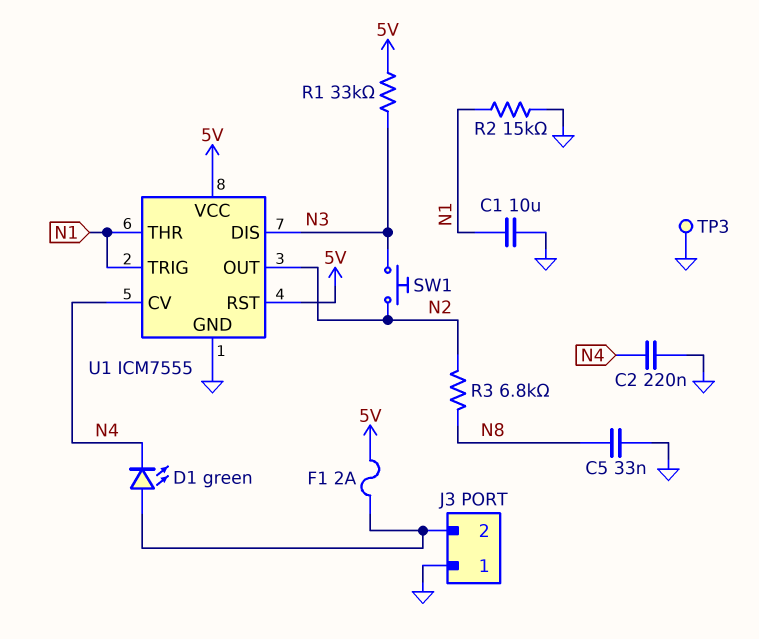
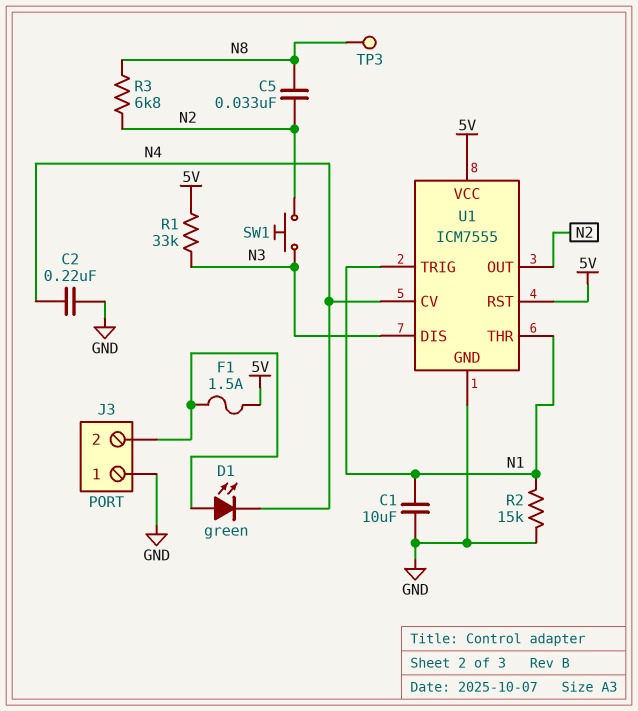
C5: 33nF (GND, N8) -> 33nF (N2, N8)
F1: 2A (5V, J3/2) -> 1.5A (5V, J3/2)
TP3: test point (GND) -> test point (N8)

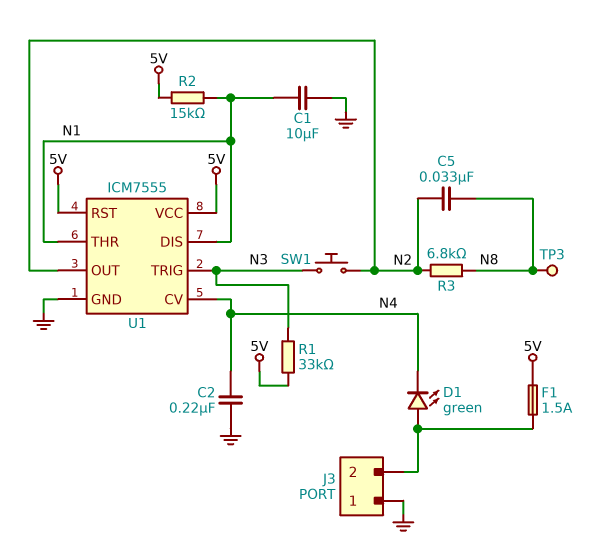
R2: 15k (GND, N1) -> 15k (5V, N1)
U1 pin DIS: N3 -> N1
U1 pin TRIG: N1 -> N3

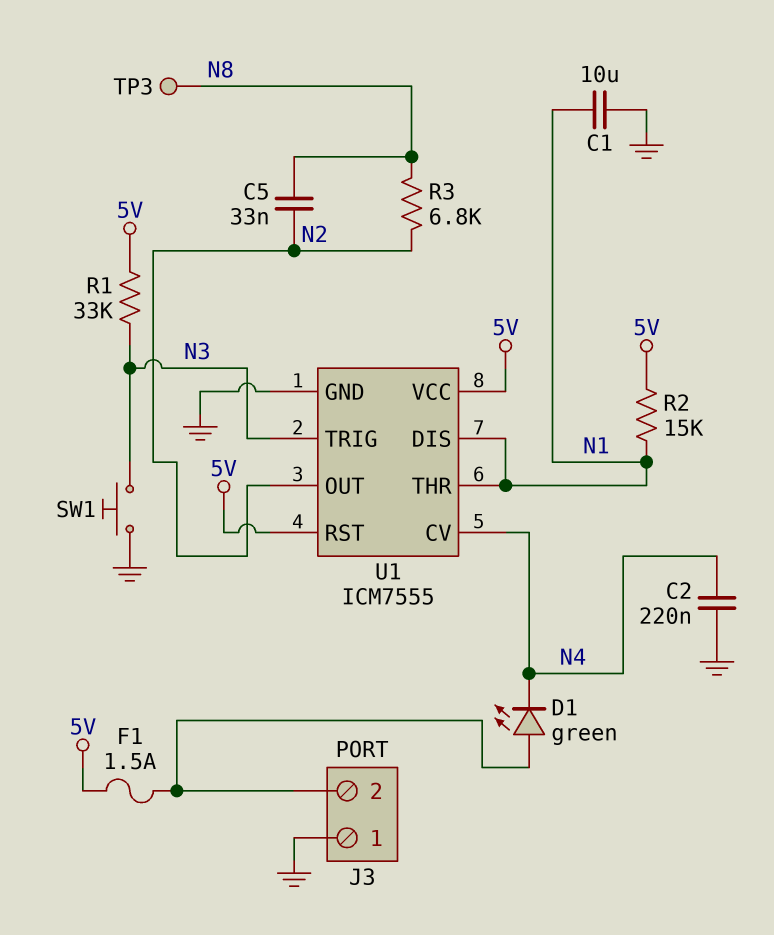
SW1: button (N2, N3) -> button (GND, N3)

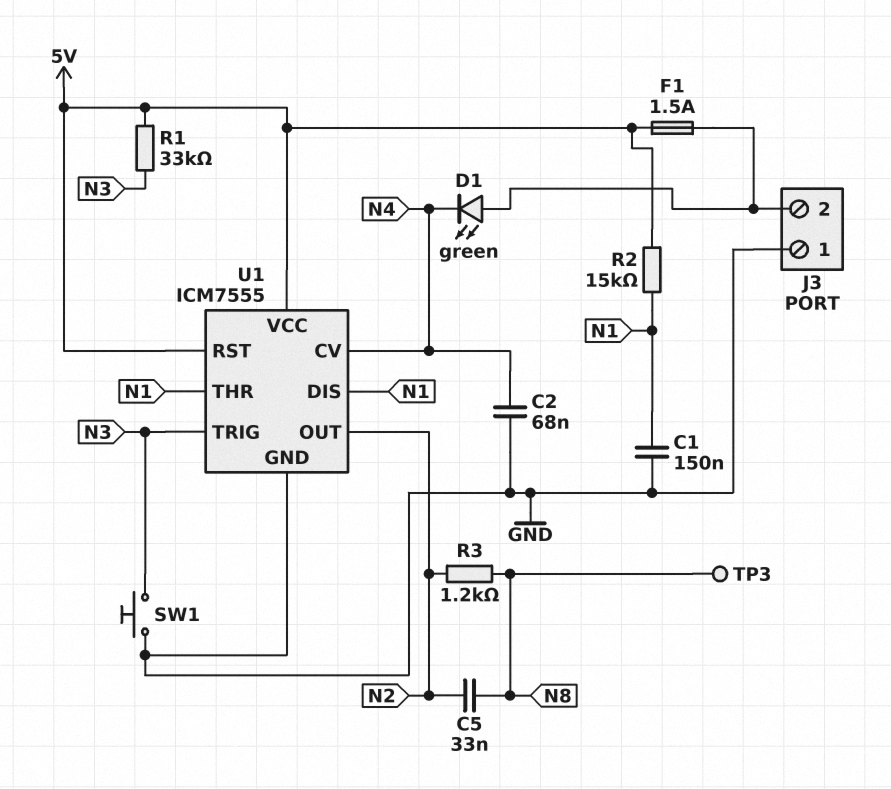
C1: 10uF (GND, N1) -> 150nF (GND, N1)
C2: 220nF (GND, N4) -> 68nF (GND, N4)
R3: 6.8k (N2, N8) -> 1.2k (N2, N8)

